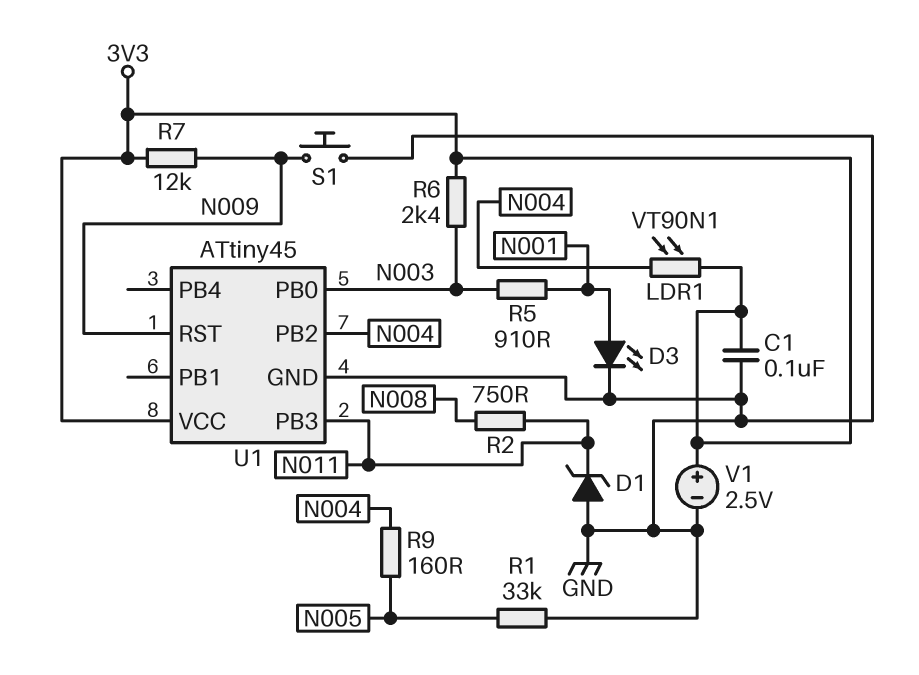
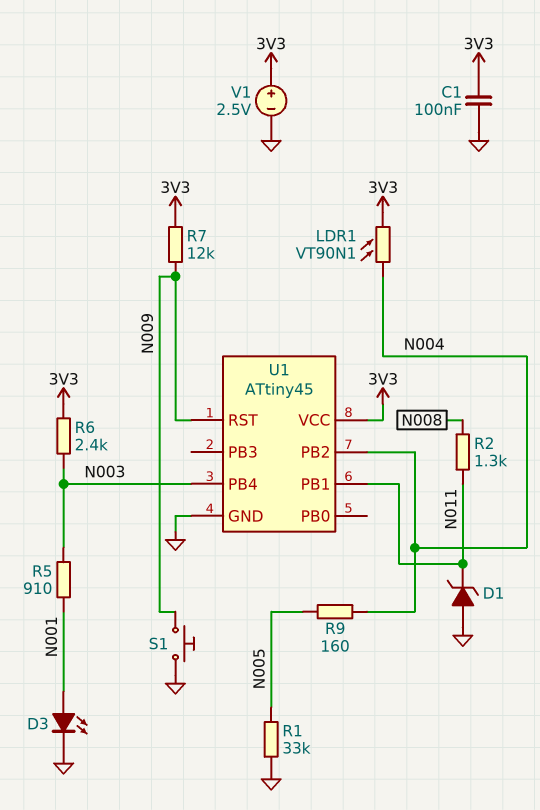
R2: 750 (N008, N011) -> 1.3k (N008, N011)
U1 pin PB0: N003 -> none
U1 pin PB1: none -> N011
U1 pin PB3: N011 -> none
U1 pin PB4: none -> N003

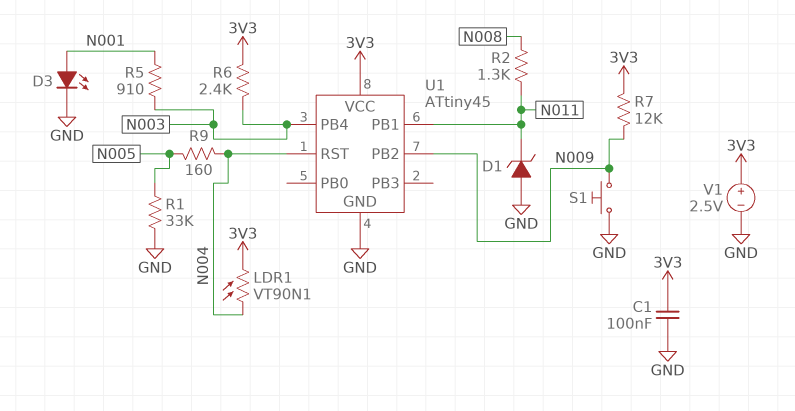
U1 pin PB2: N004 -> N009
U1 pin RST: N009 -> N004

